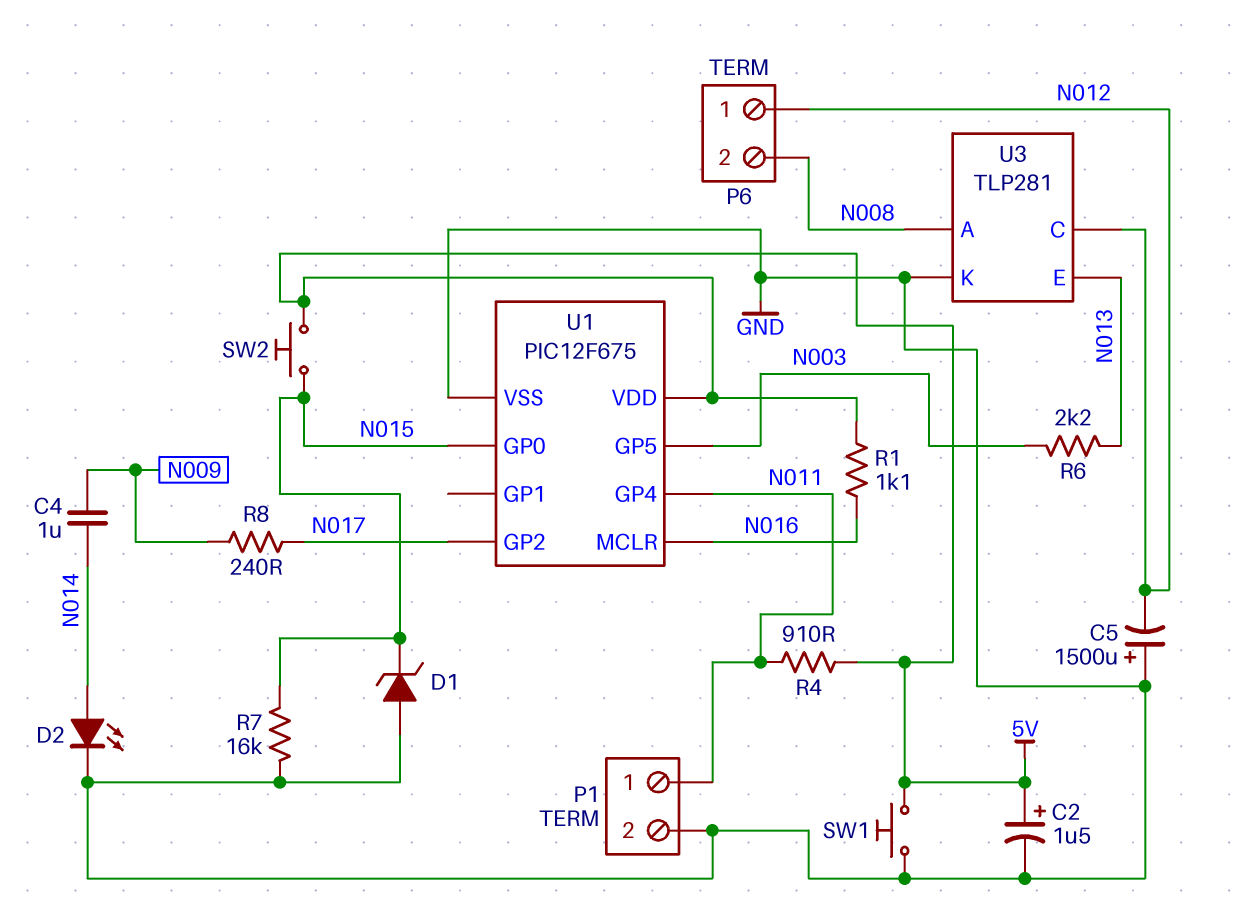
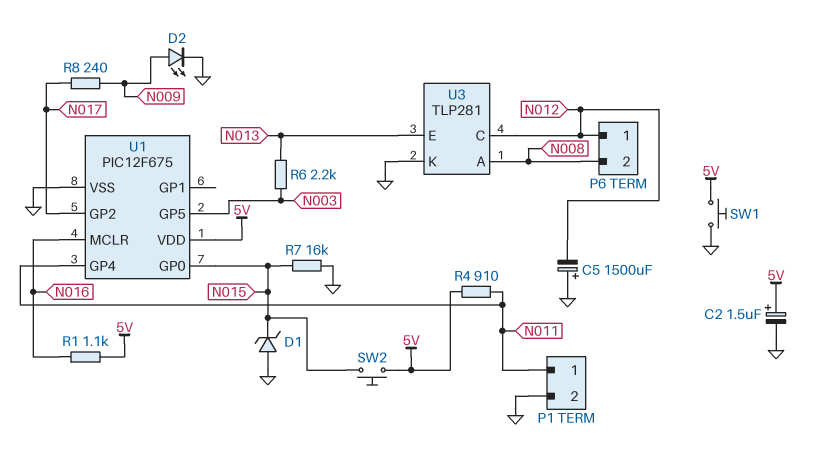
C4: 1uF (N009, N014) -> none
D2: LED (A N014, K GND) -> LED (A N009, K GND)

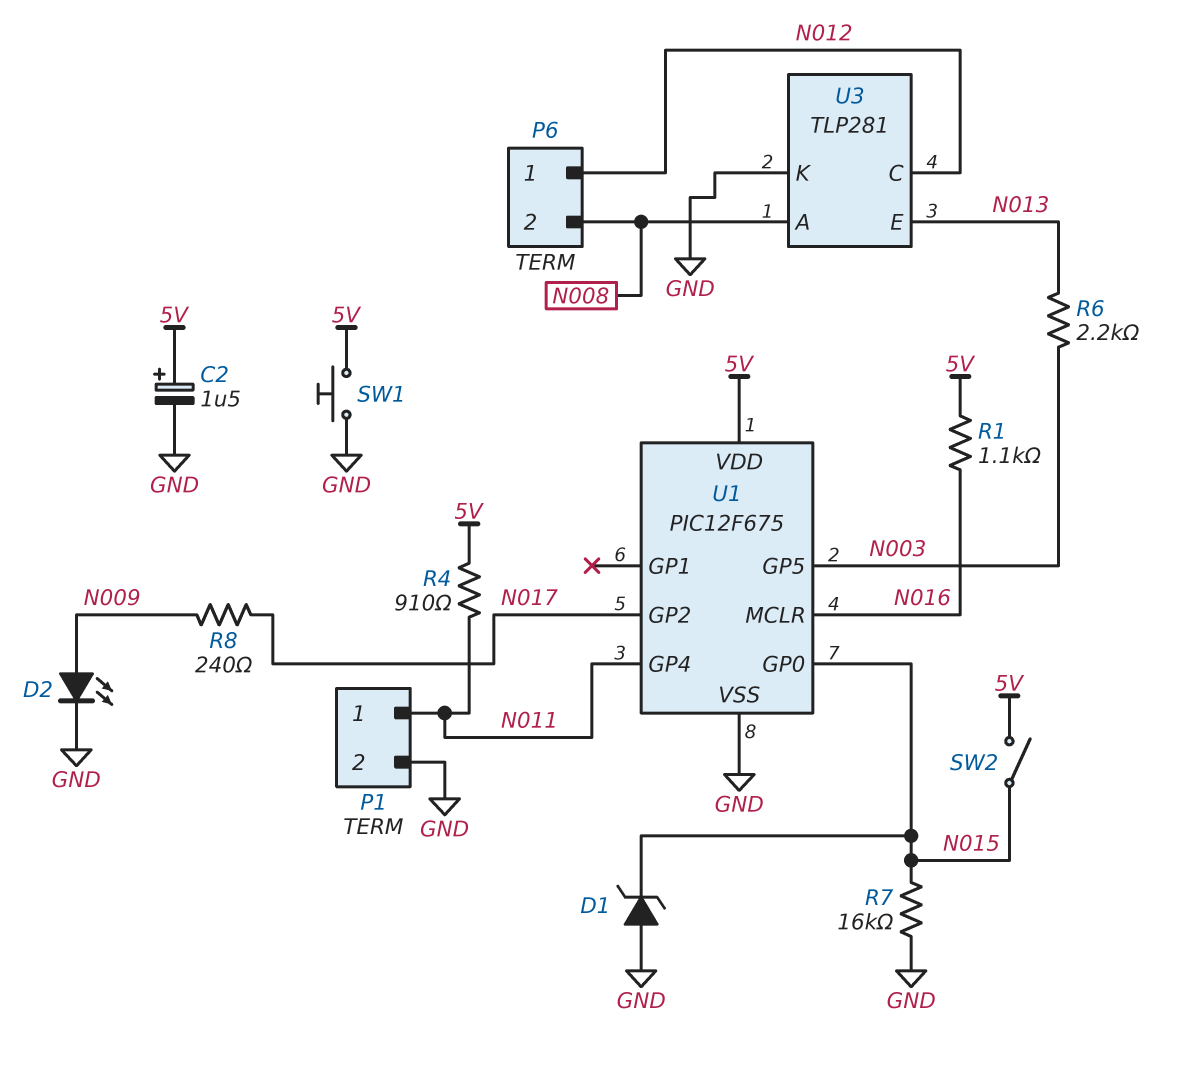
C5: 1500uF (plus GND, minus N012) -> none
SW2: button (5V, N015) -> switch (5V, N015)

